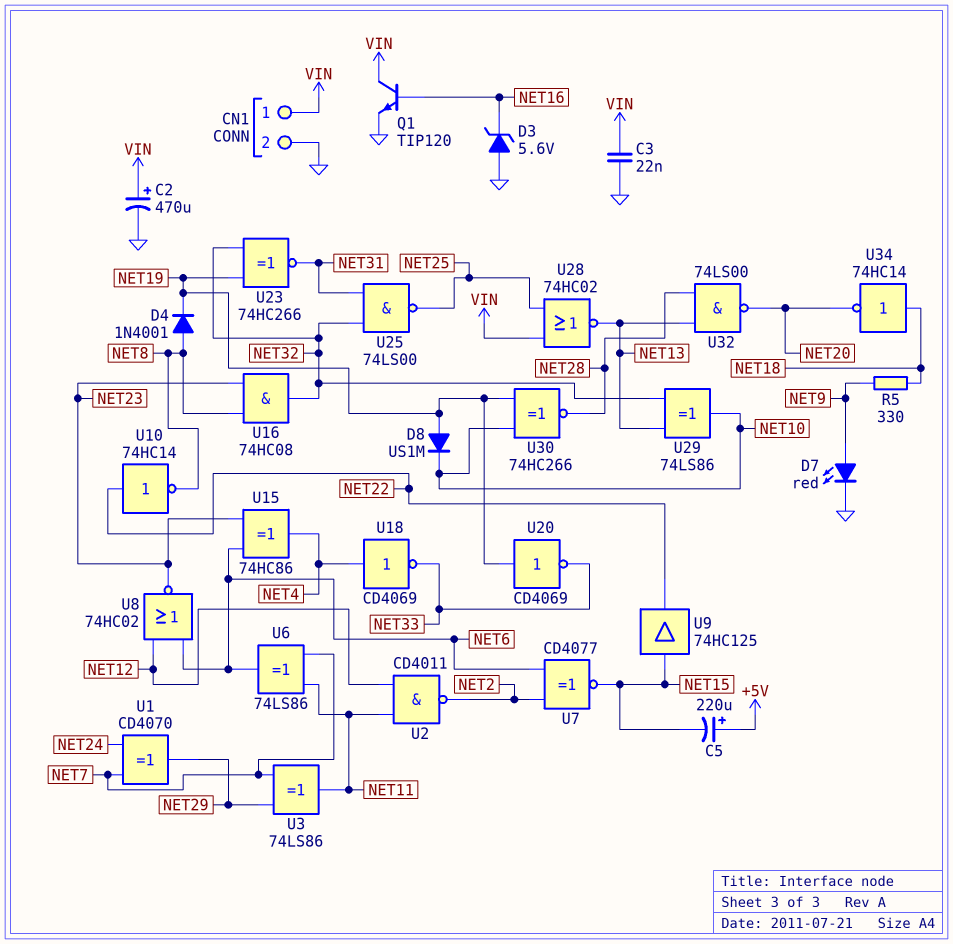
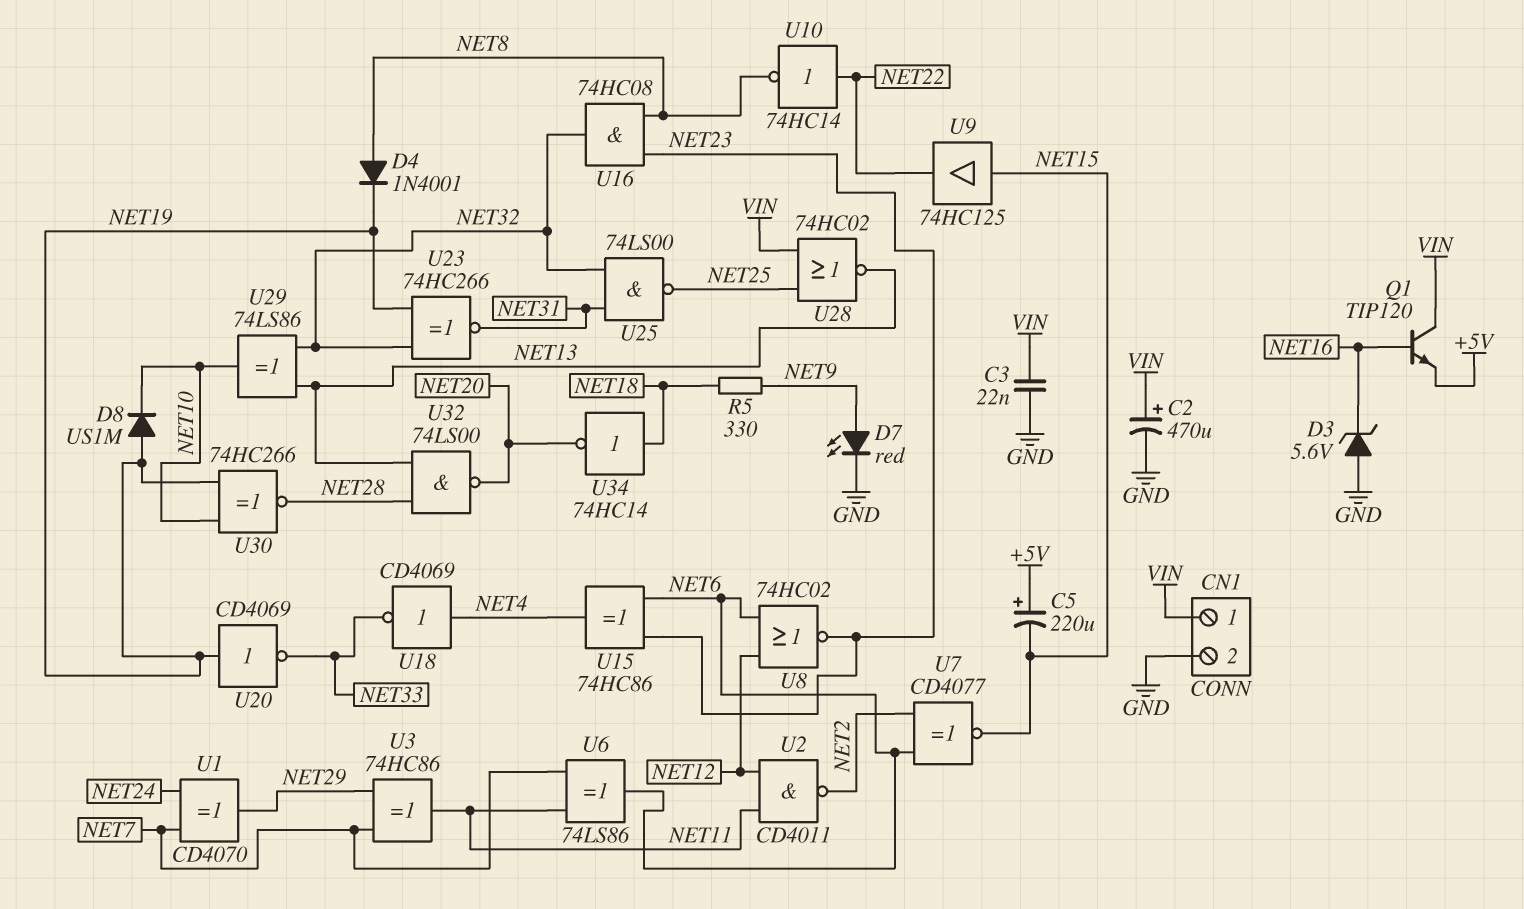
Q1: NPN TIP120 (B NET16, C VIN, E GND) -> NPN TIP120 (B NET16, C VIN, E +5V)
U3: XOR 74LS86 (in NET7, in NET29, out NET11) -> XOR 74HC86 (in NET7, in NET29, out NET11)

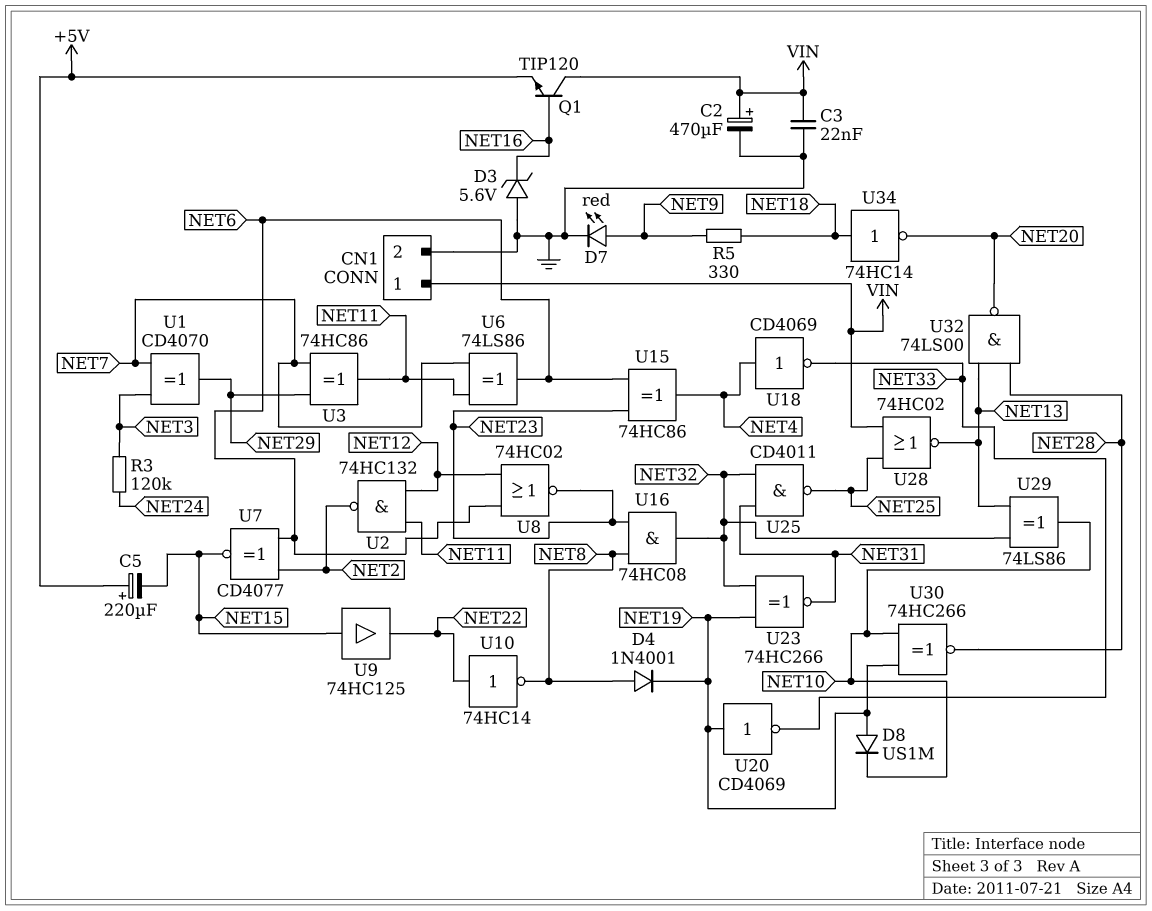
R3: none -> 120k (NET3, NET24)
U1: XOR CD4070 (in NET7, in NET24, out NET29) -> XOR CD4070 (in NET3, in NET7, out NET29)
U2: NAND CD4011 (in NET11, in NET12, out NET2) -> NAND 74HC132 (in NET11, in NET12, out NET2)
U25: NAND 74LS00 (in NET31, in NET32, out NET25) -> NAND CD4011 (in NET31, in NET32, out NET25)

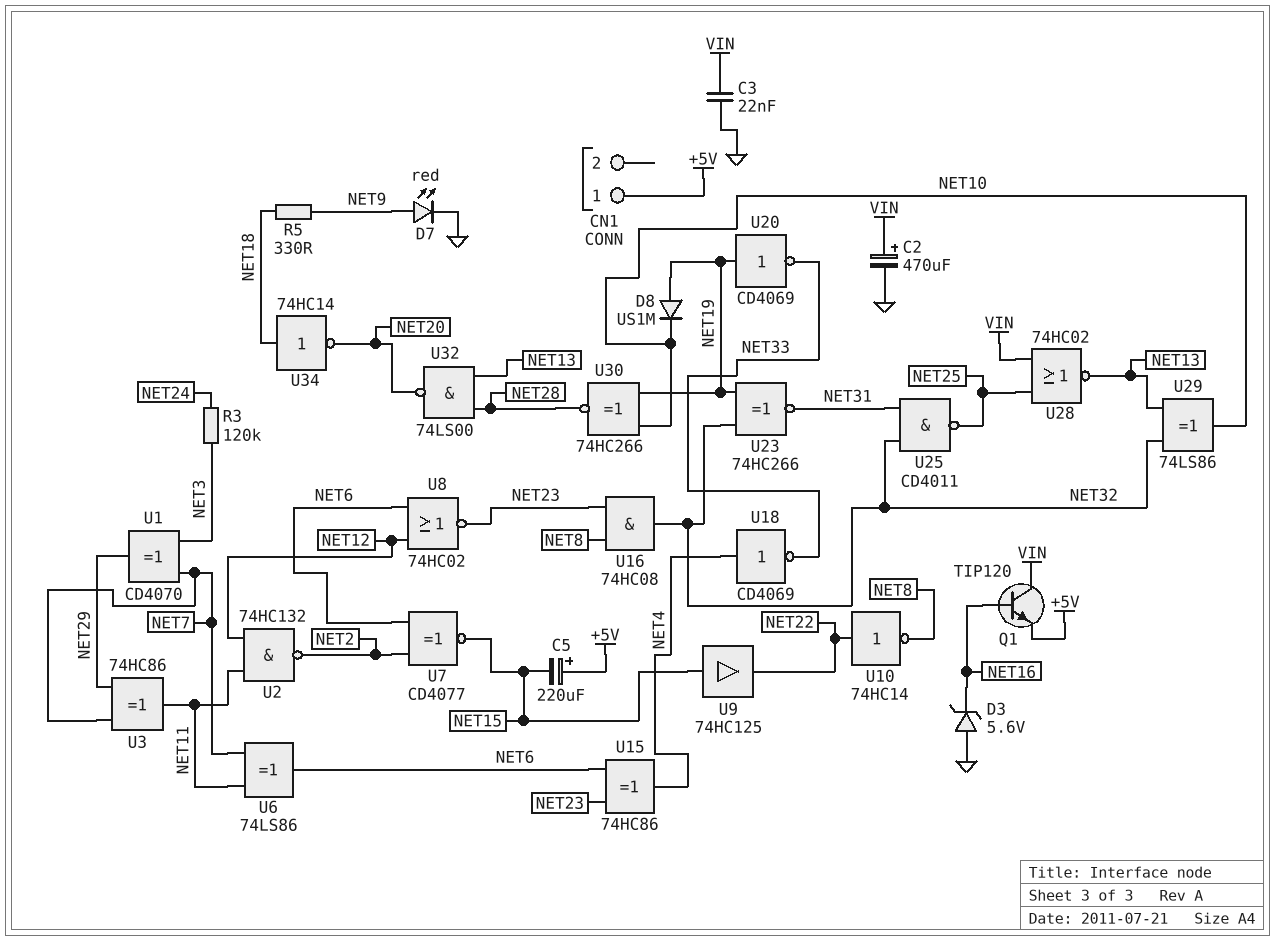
CN1 pin 1: VIN -> +5V
CN1 pin 2: GND -> none
D4: diode 1N4001 (A NET8, K NET19) -> none

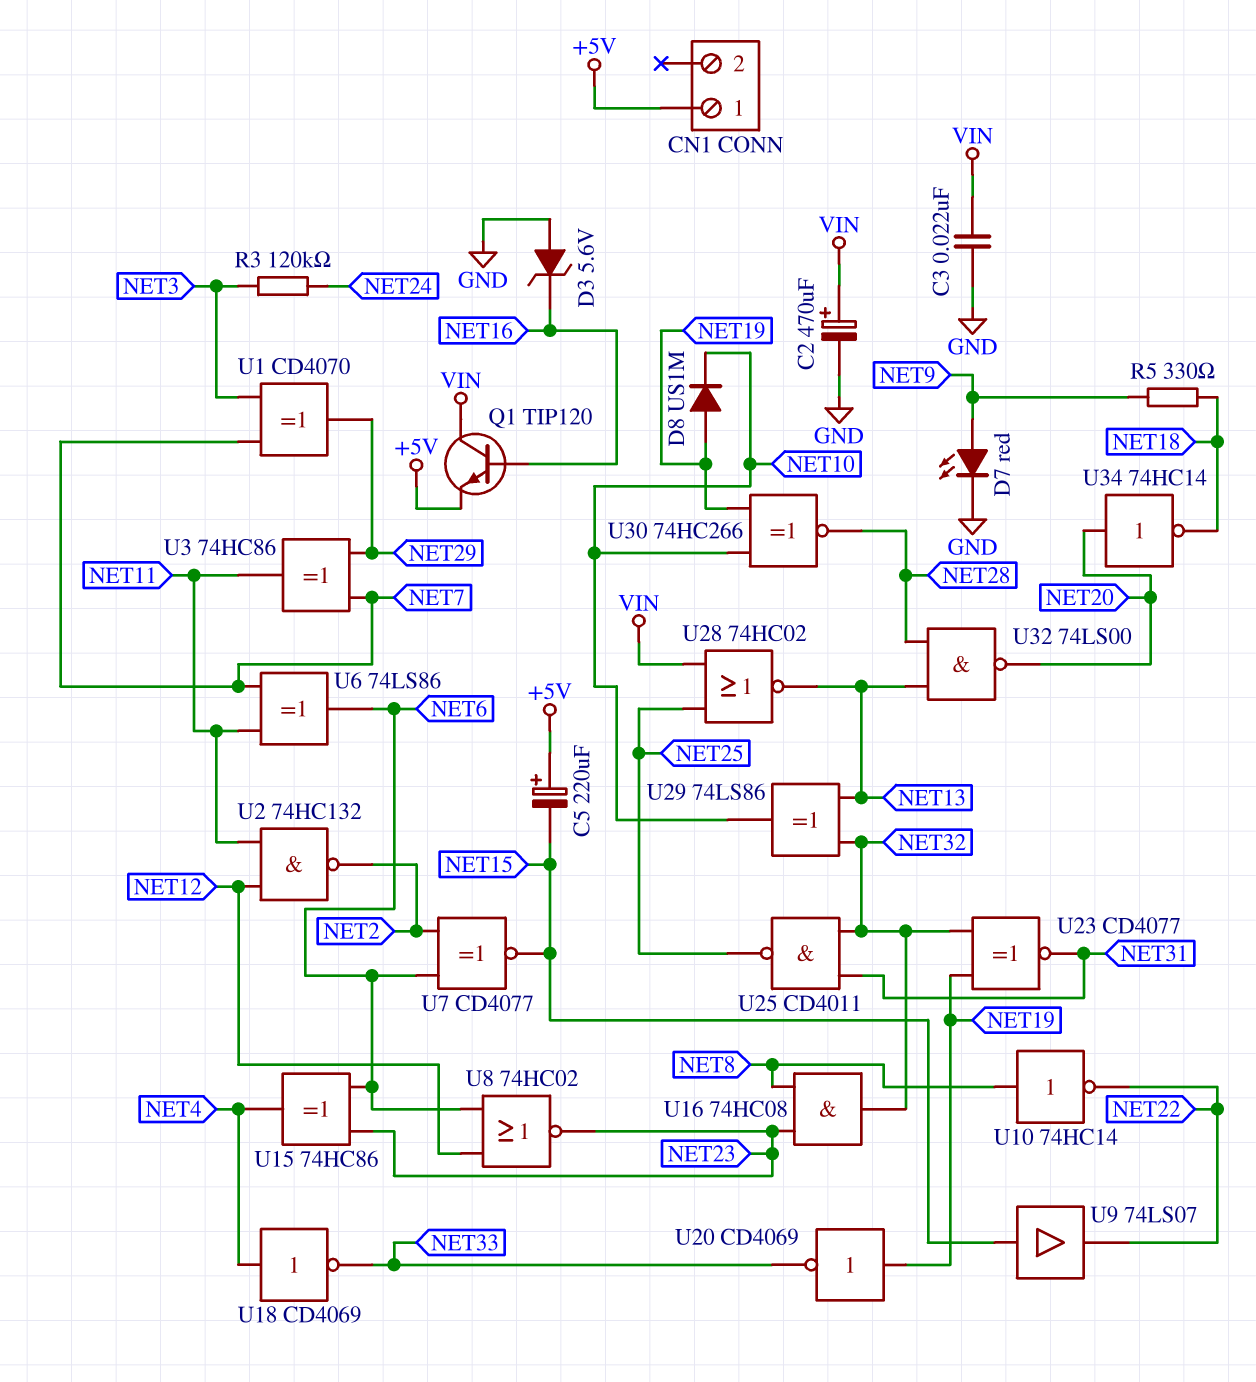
U9: buffer 74HC125 (in NET15, out NET22) -> buffer 74LS07 (in NET15, out NET22)
U10: NOT 74HC14 (in NET22, out NET8) -> NOT 74HC14 (in NET8, out NET22)
U23: XNOR 74HC266 (in NET19, in NET32, out NET31) -> XNOR CD4077 (in NET19, in NET32, out NET31)
U34: NOT 74HC14 (in NET18, out NET20) -> NOT 74HC14 (in NET20, out NET18)

